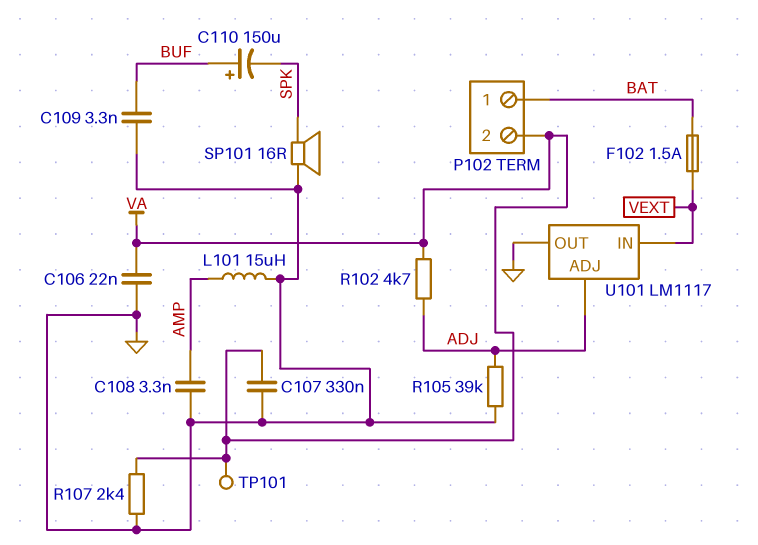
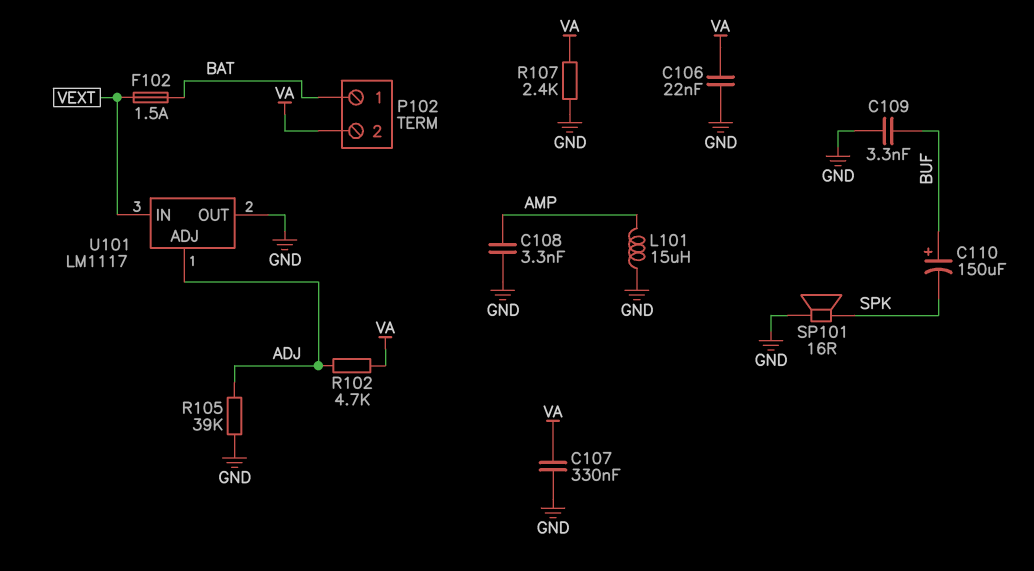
TP101: test point (VA) -> none

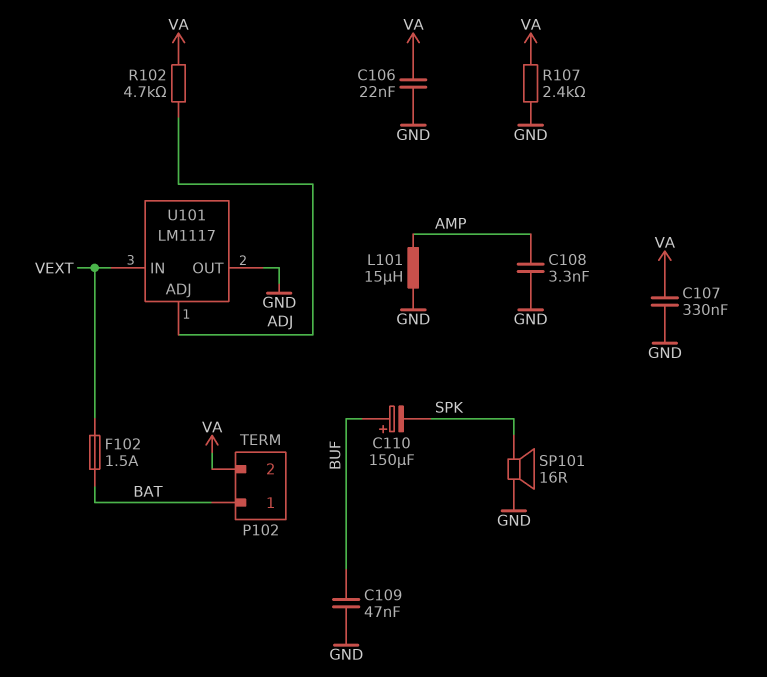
C109: 3.3nF (BUF, GND) -> 47nF (BUF, GND)
R105: 39k (ADJ, GND) -> none

